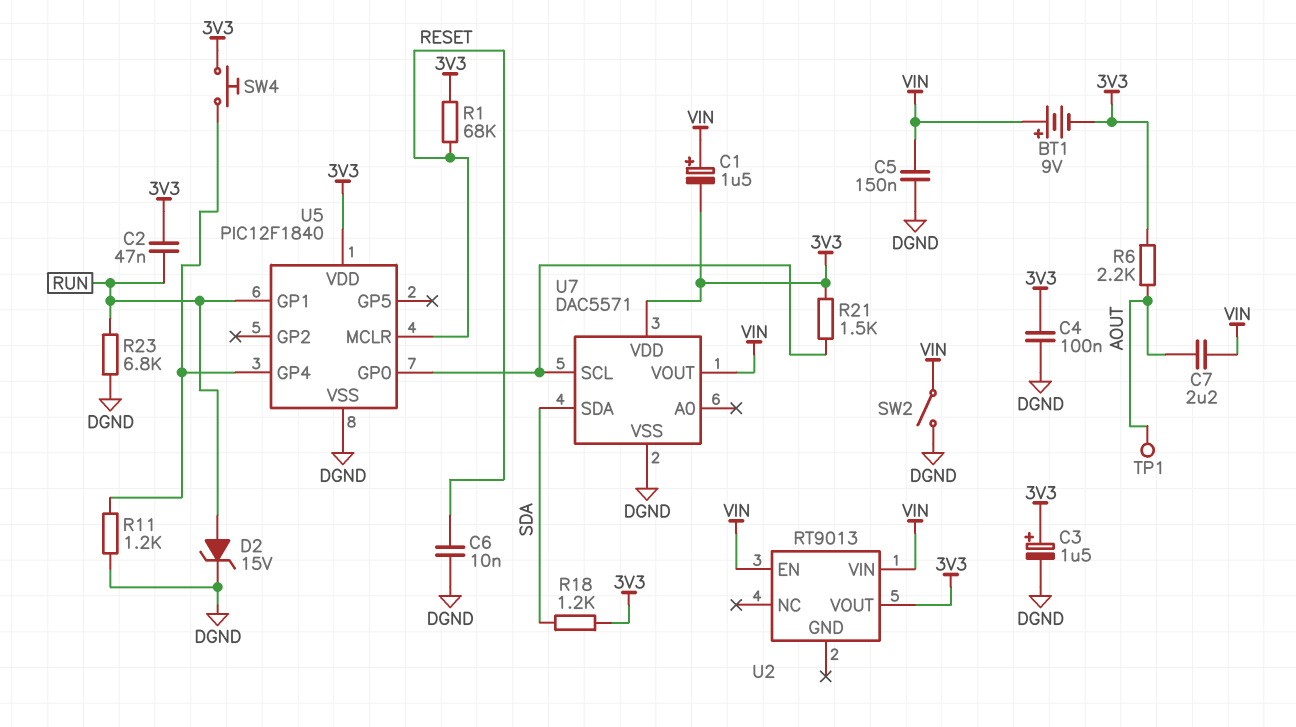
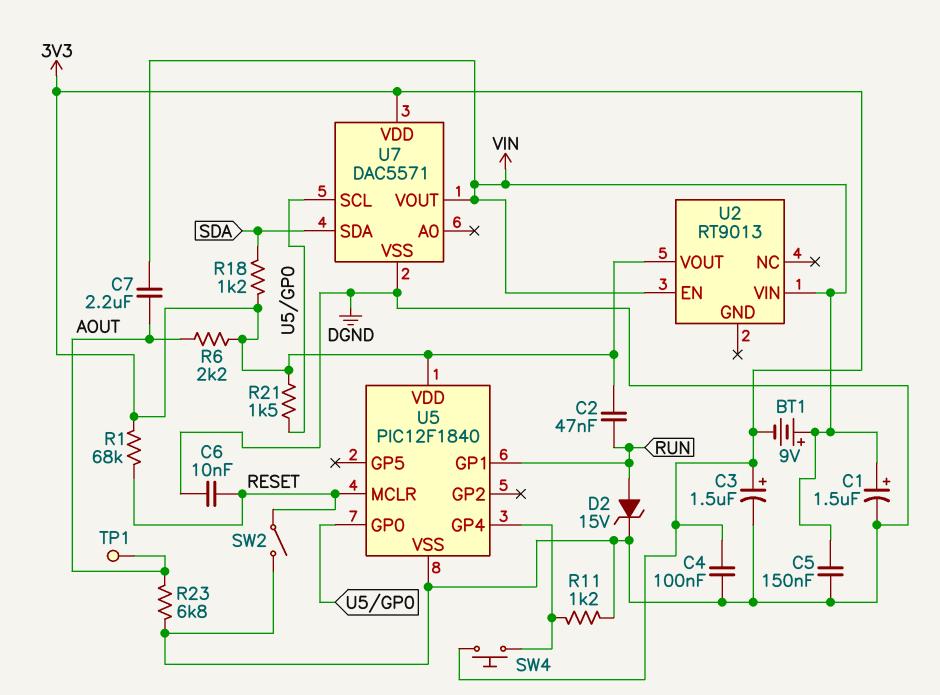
C1: 1.5uF (plus VIN, minus 3V3) -> 1.5uF (plus VIN, minus DGND)
R23: 6.8k (DGND, RUN) -> 6.8k (AOUT, DGND)
SW2: switch (DGND, VIN) -> switch (DGND, RESET)

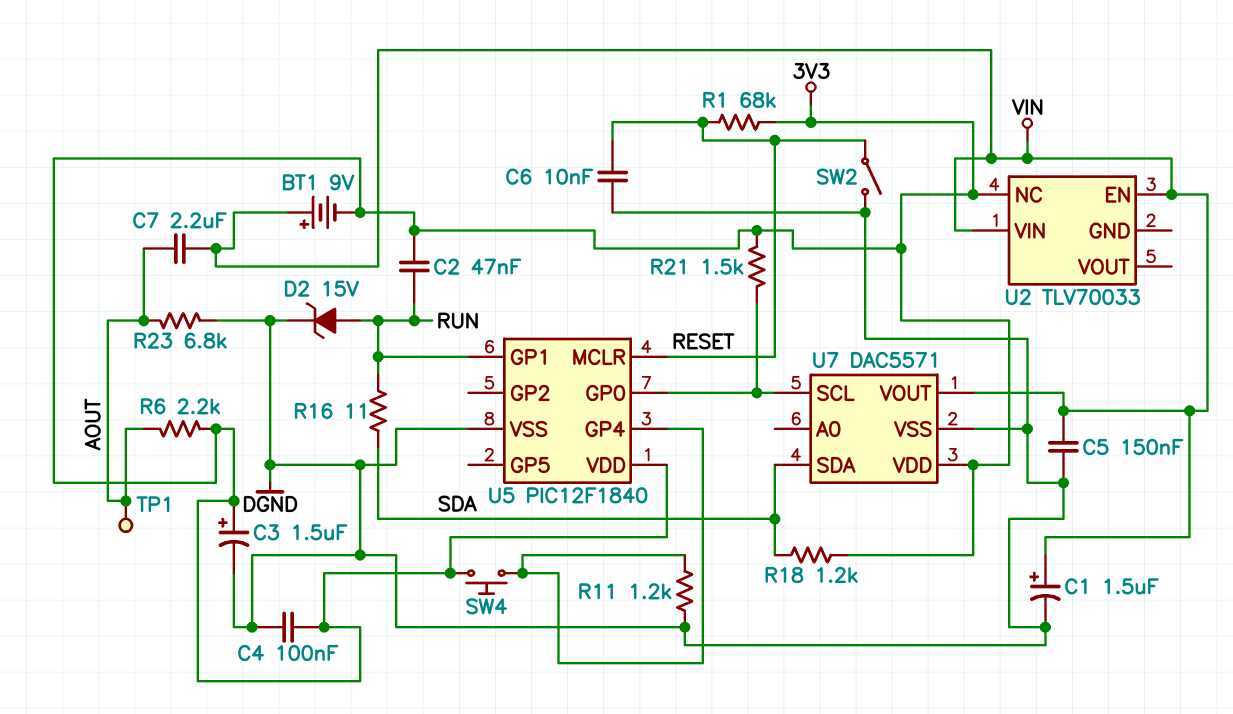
R16: none -> 11 (RUN, SDA)
U2: RT9013 -> TLV70033
U2 pin NC: none -> 3V3
U2 pin VOUT: 3V3 -> none

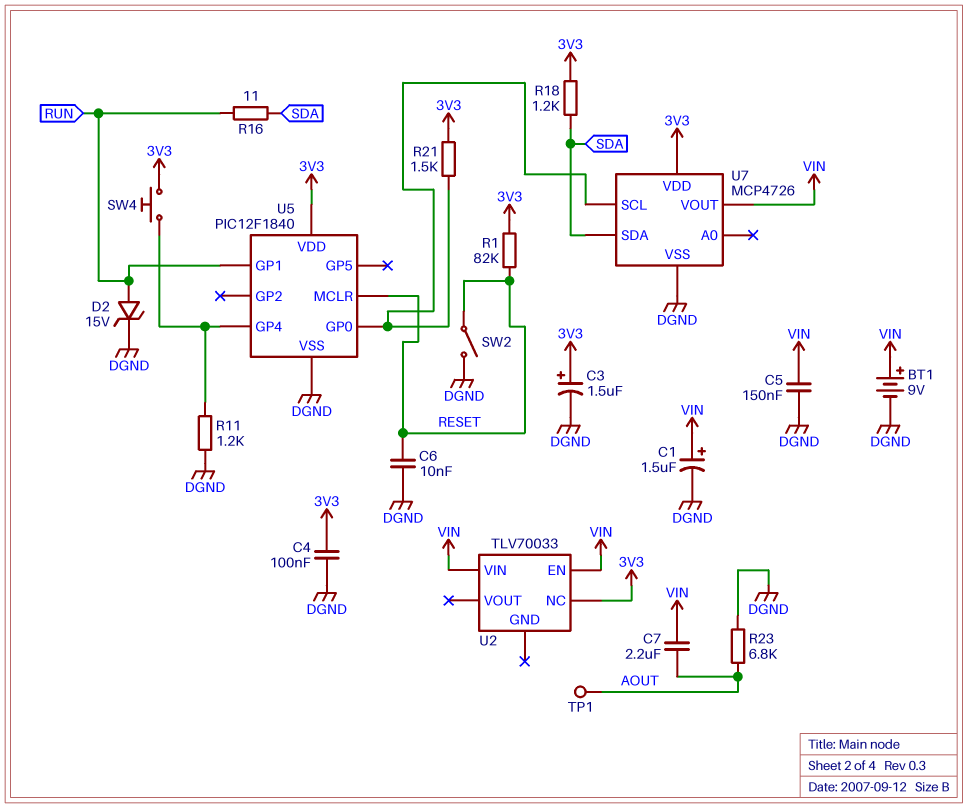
BT1: 9V (plus VIN, minus 3V3) -> 9V (plus VIN, minus DGND)
C2: 47nF (3V3, RUN) -> none
R1: 68k (3V3, RESET) -> 82k (3V3, RESET)
R6: 2.2k (3V3, AOUT) -> none
U7: DAC5571 -> MCP4726

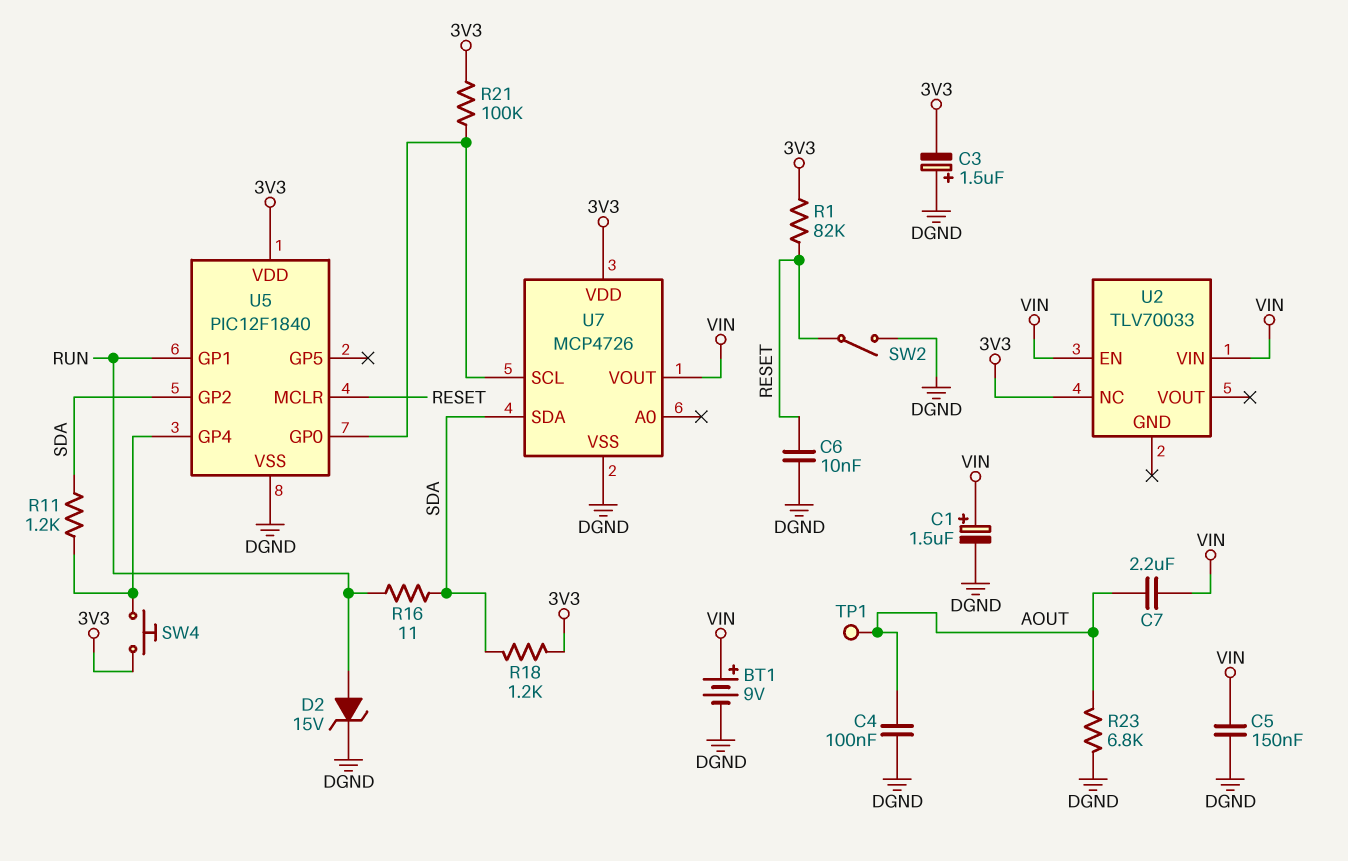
C3: 1.5uF (plus 3V3, minus DGND) -> 1.5uF (plus DGND, minus 3V3)
C4: 100nF (3V3, DGND) -> 100nF (AOUT, DGND)
R11: 1.2k (DGND, U5/GP4) -> 1.2k (SDA, U5/GP4)
R21: 1.5k (3V3, U5/GP0) -> 100k (3V3, U5/GP0)
U5 pin GP2: none -> SDA

